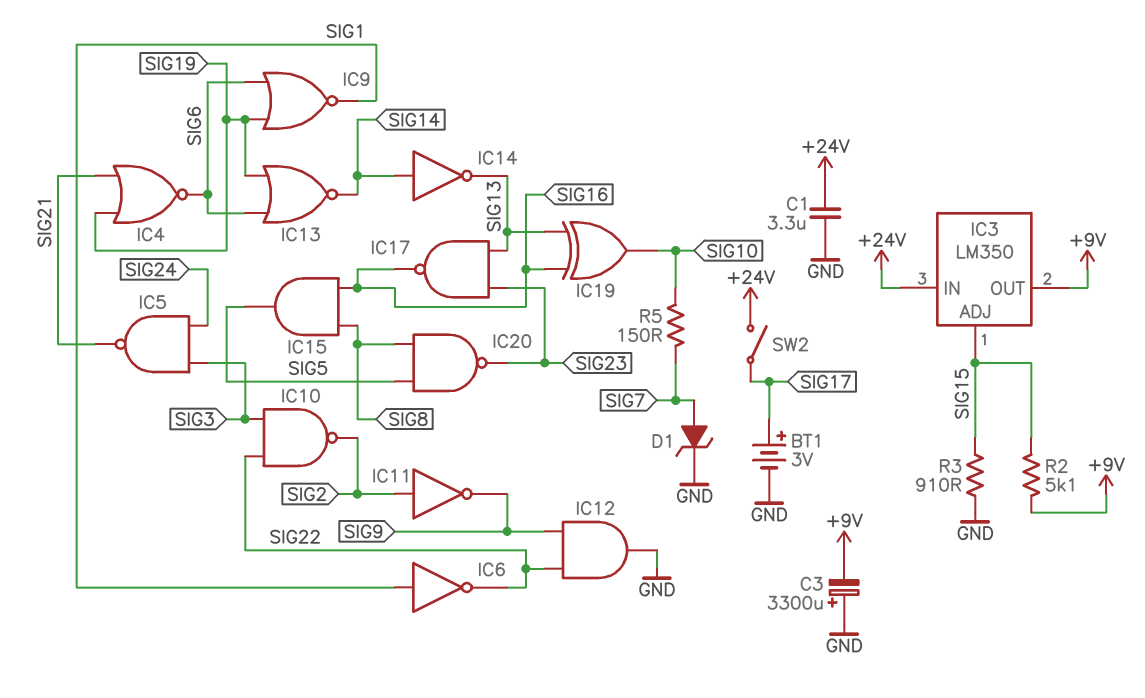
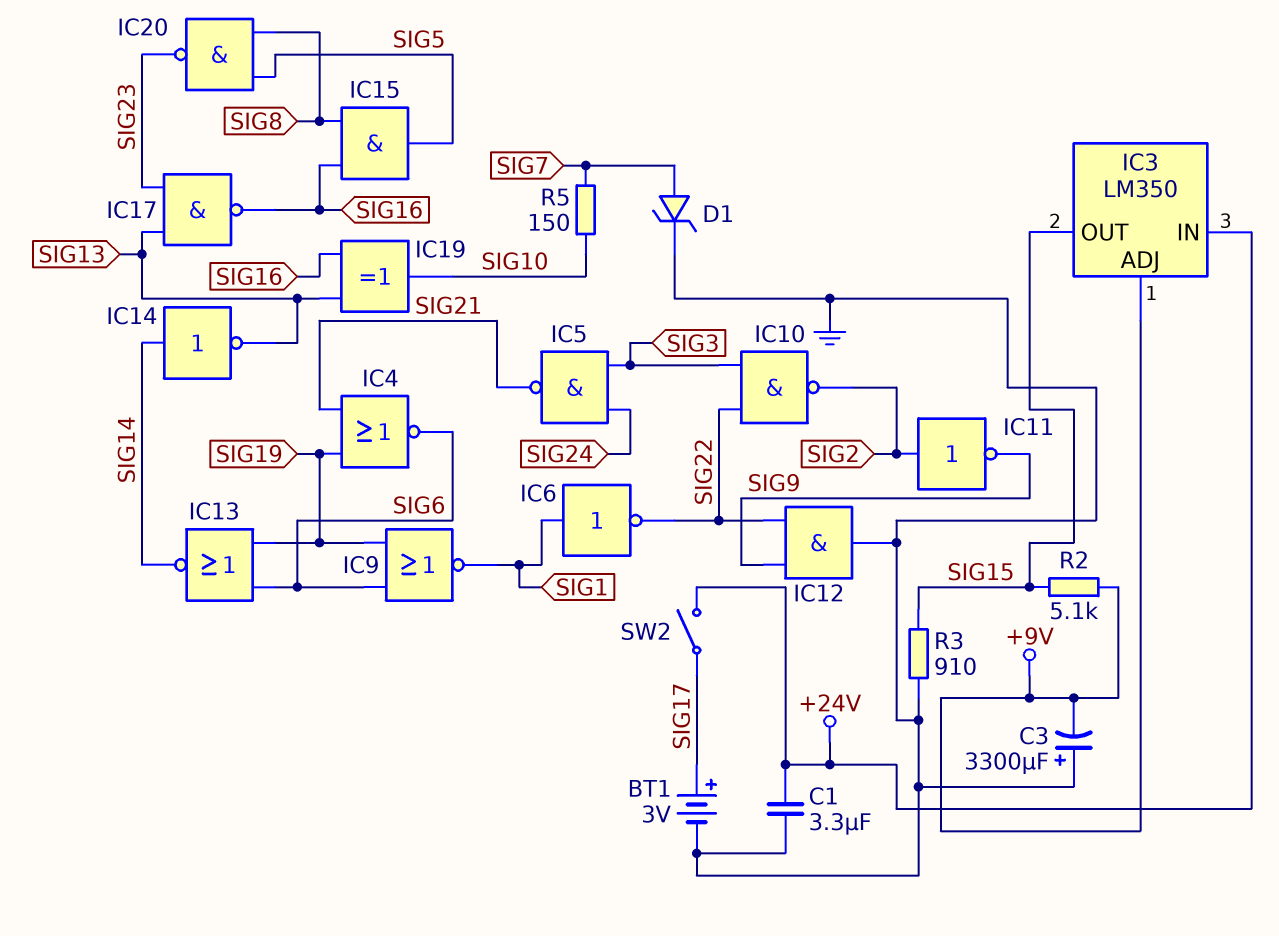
IC3 pin ADJ: SIG15 -> +9V
IC3 pin OUT: +9V -> SIG15

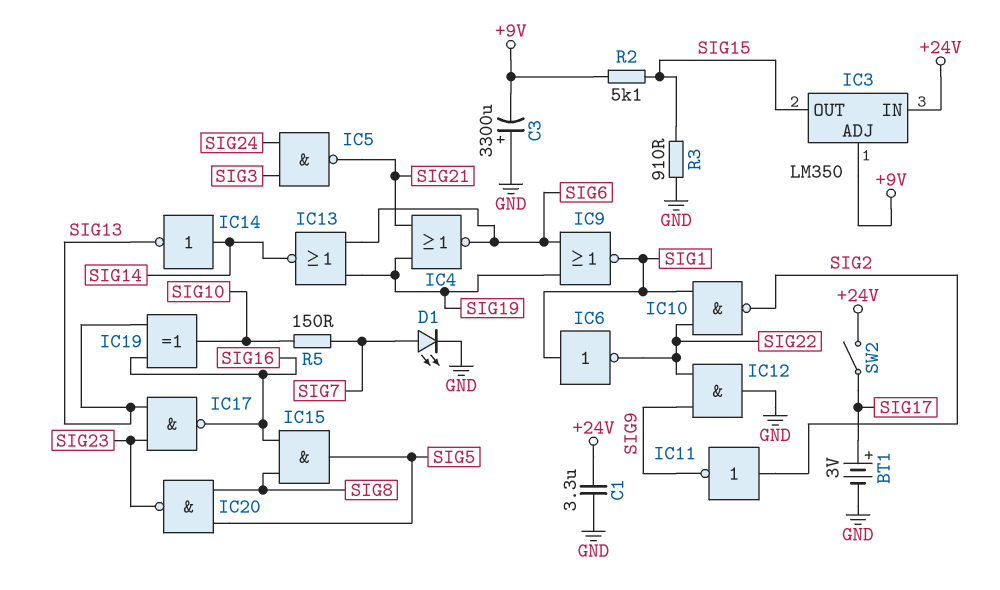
D1: zener (A SIG7, K GND) -> LED (A SIG7, K GND)
IC10: NAND (in SIG3, in SIG22, out SIG2) -> NAND (in SIG1, in SIG22, out SIG2)

